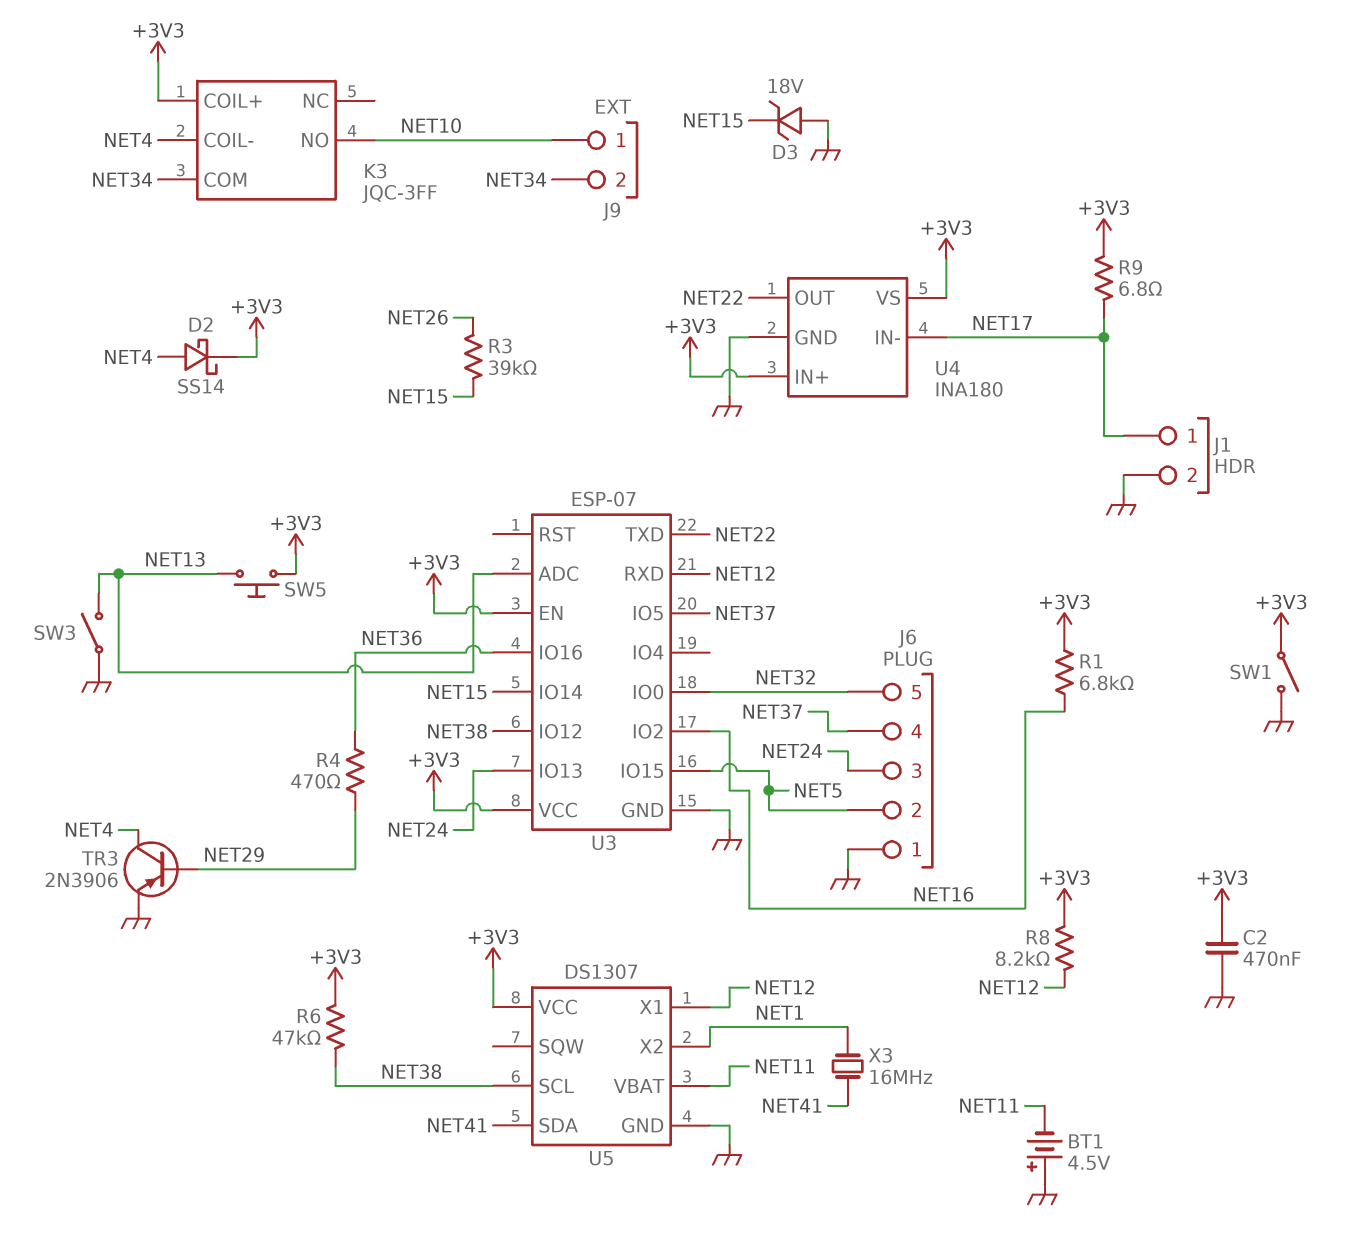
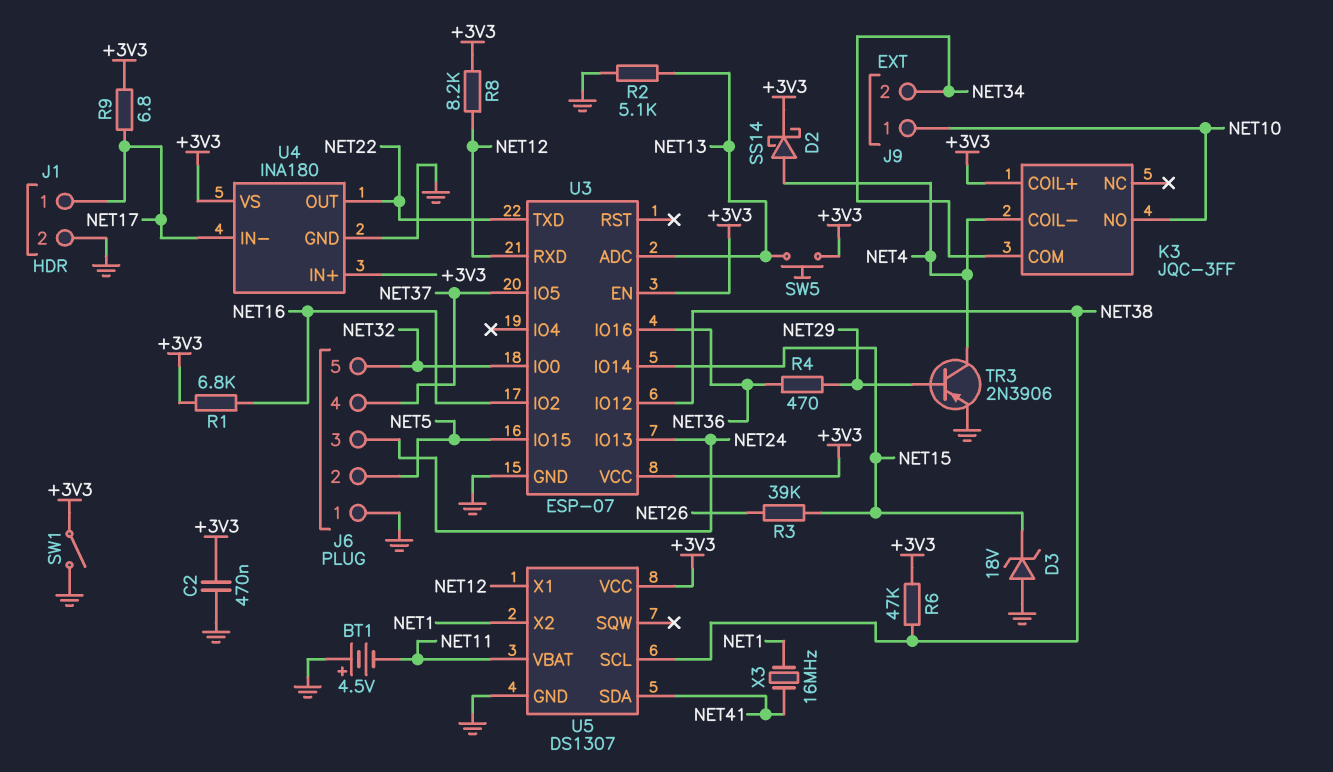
R2: none -> 5.1k (GND, NET13)
SW3: switch (GND, NET13) -> none

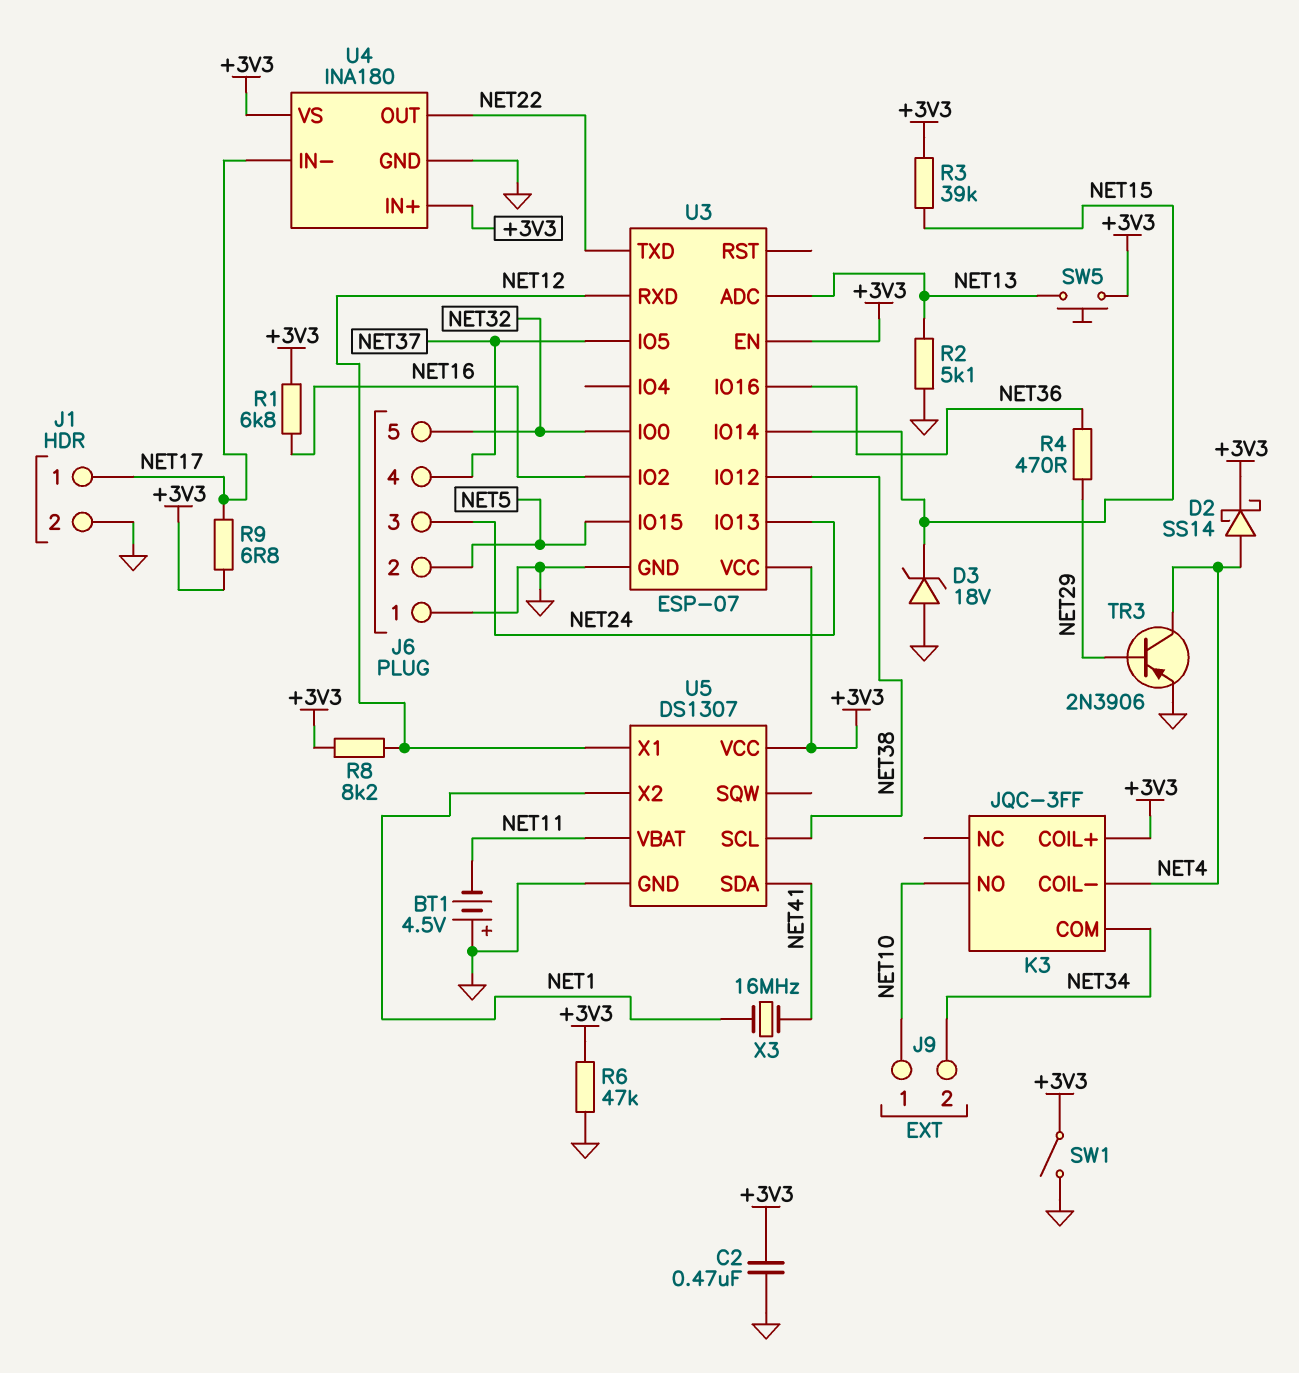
R3: 39k (NET15, NET26) -> 39k (+3V3, NET15)
R6: 47k (+3V3, NET38) -> 47k (+3V3, GND)

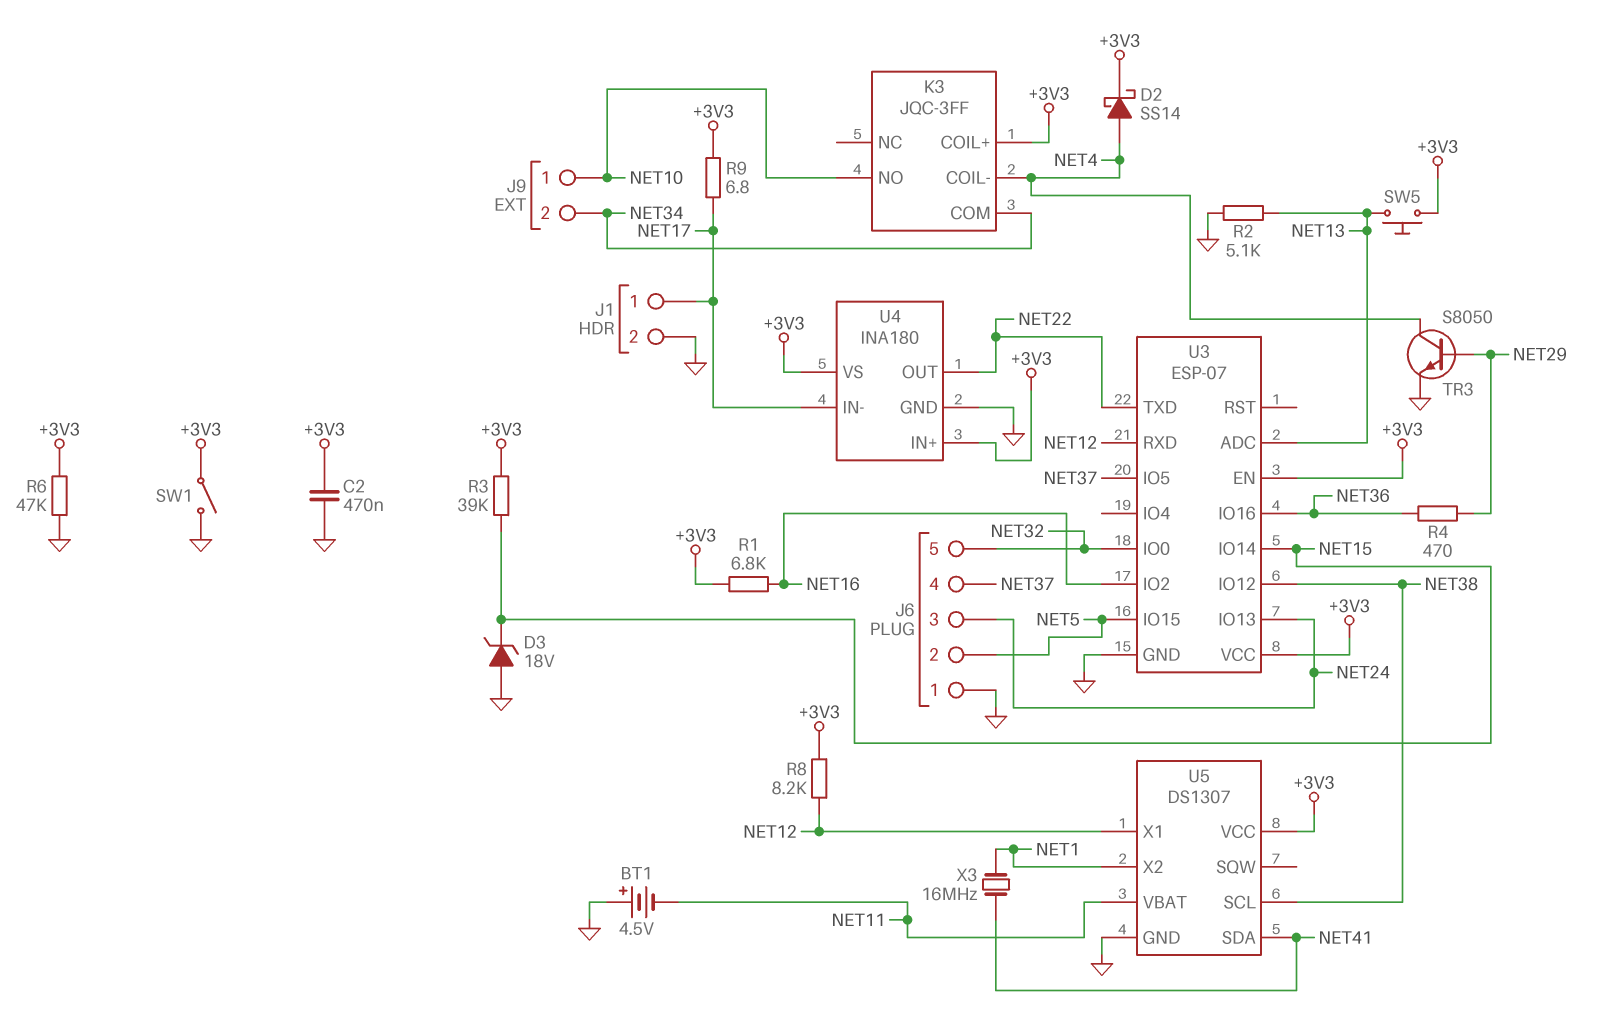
TR3: PNP 2N3906 (B NET29, C NET4, E GND) -> NPN S8050 (B NET29, C NET4, E GND)

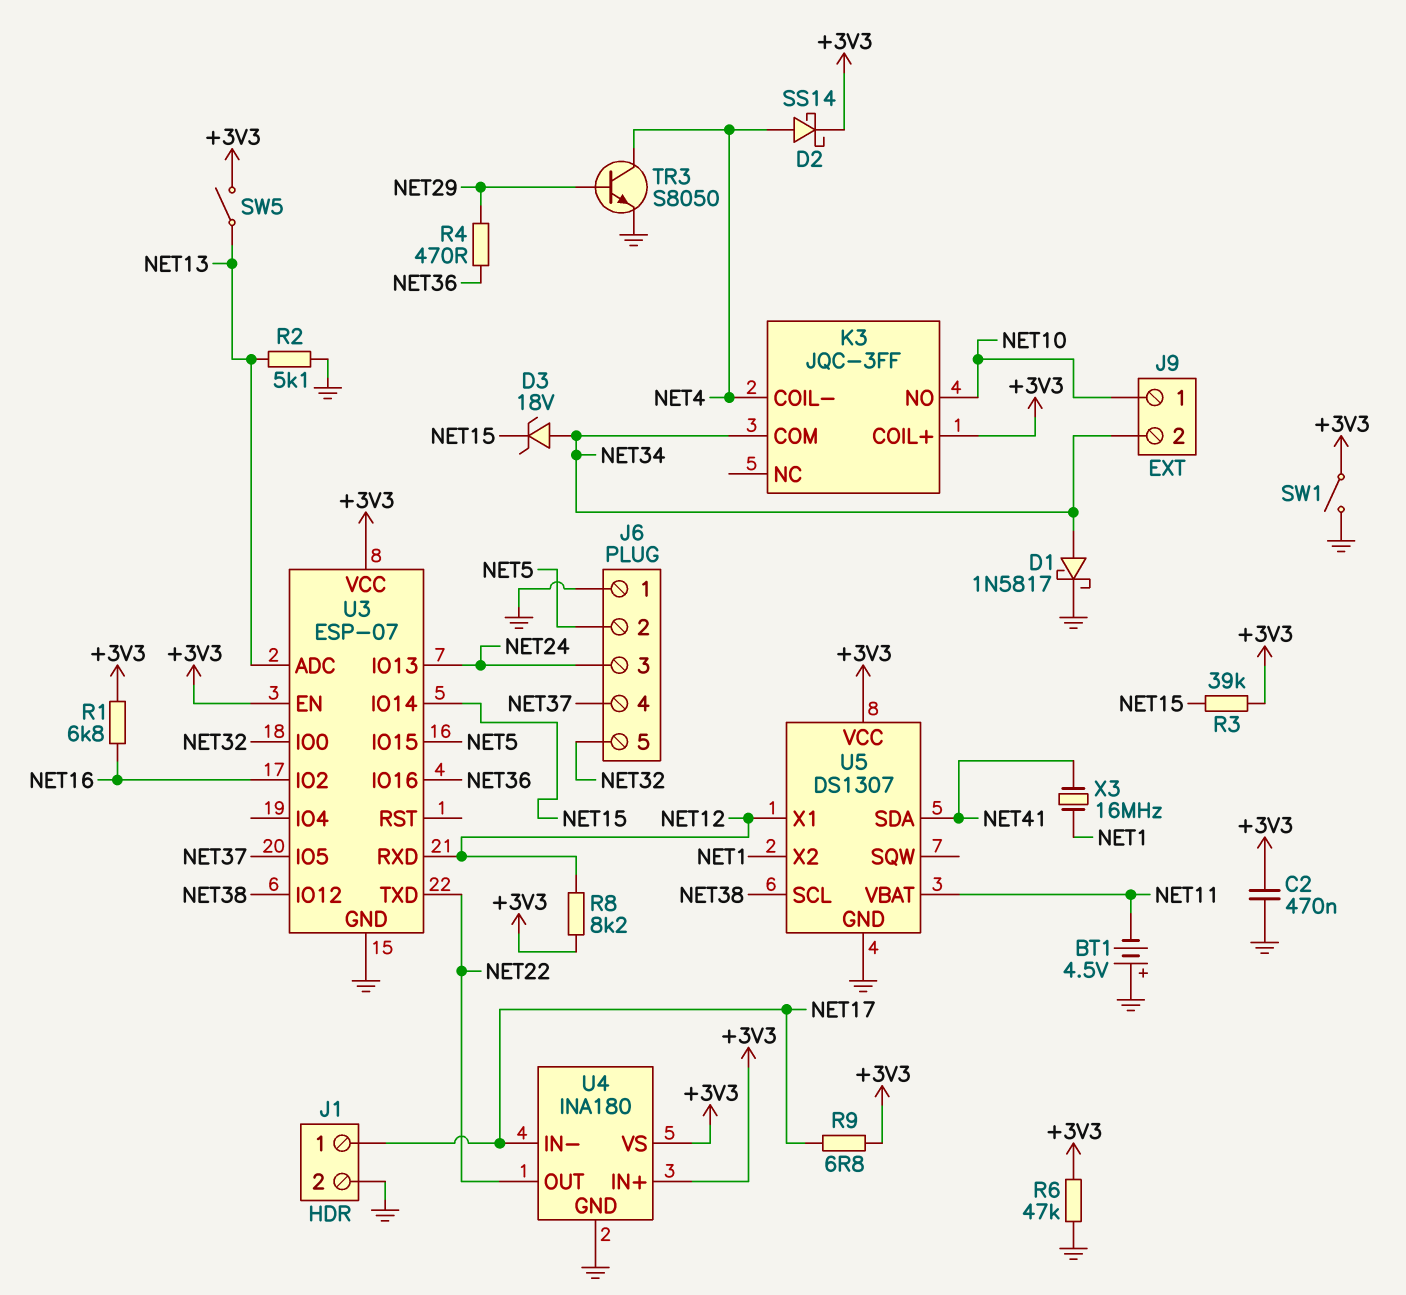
D1: none -> schottky 1N5817 (A NET34, K GND)
D3: zener 18V (A GND, K NET15) -> zener 18V (A NET34, K NET15)
SW5: button (+3V3, NET13) -> switch (+3V3, NET13)

